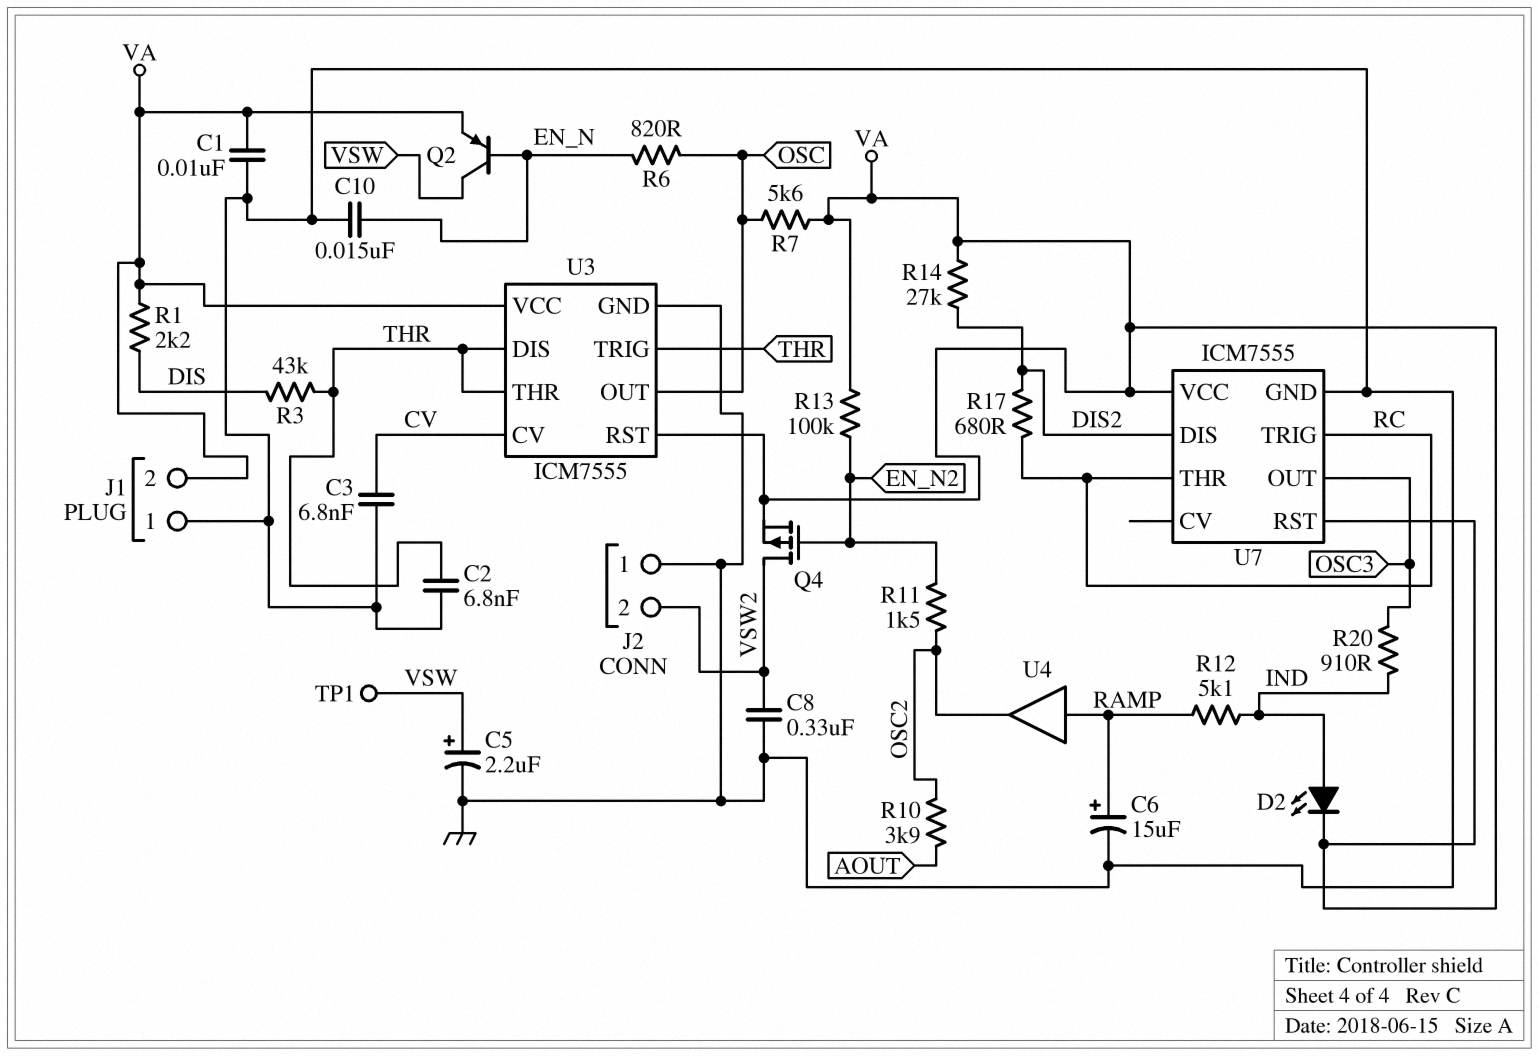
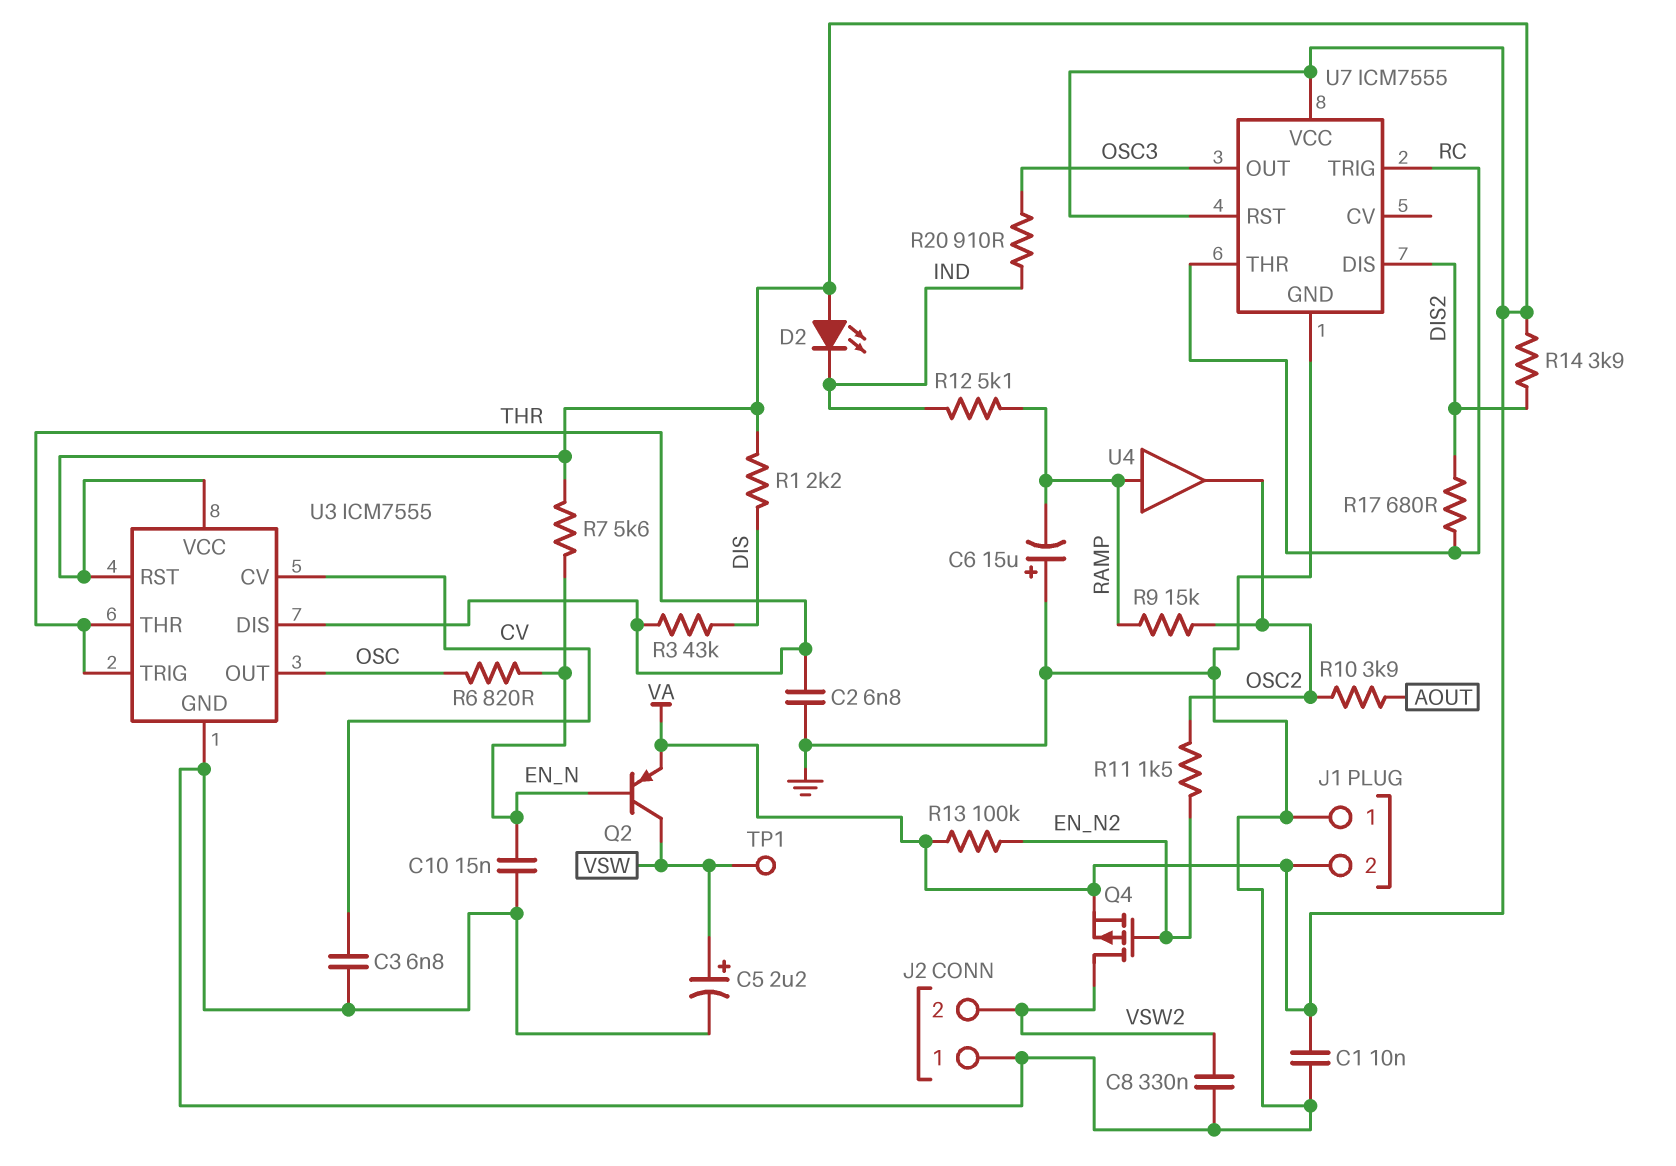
C6: 15uF (plus RAMP, minus GND) -> 15uF (plus GND, minus RAMP)
D2: LED (A IND, K VA) -> LED (A VA, K IND)
R7: 5.6k (OSC, VA) -> 5.6k (EN_N, VA)
R9: none -> 15k (OSC2, RAMP)
R14: 27k (DIS2, VA) -> 3.9k (DIS2, VA)

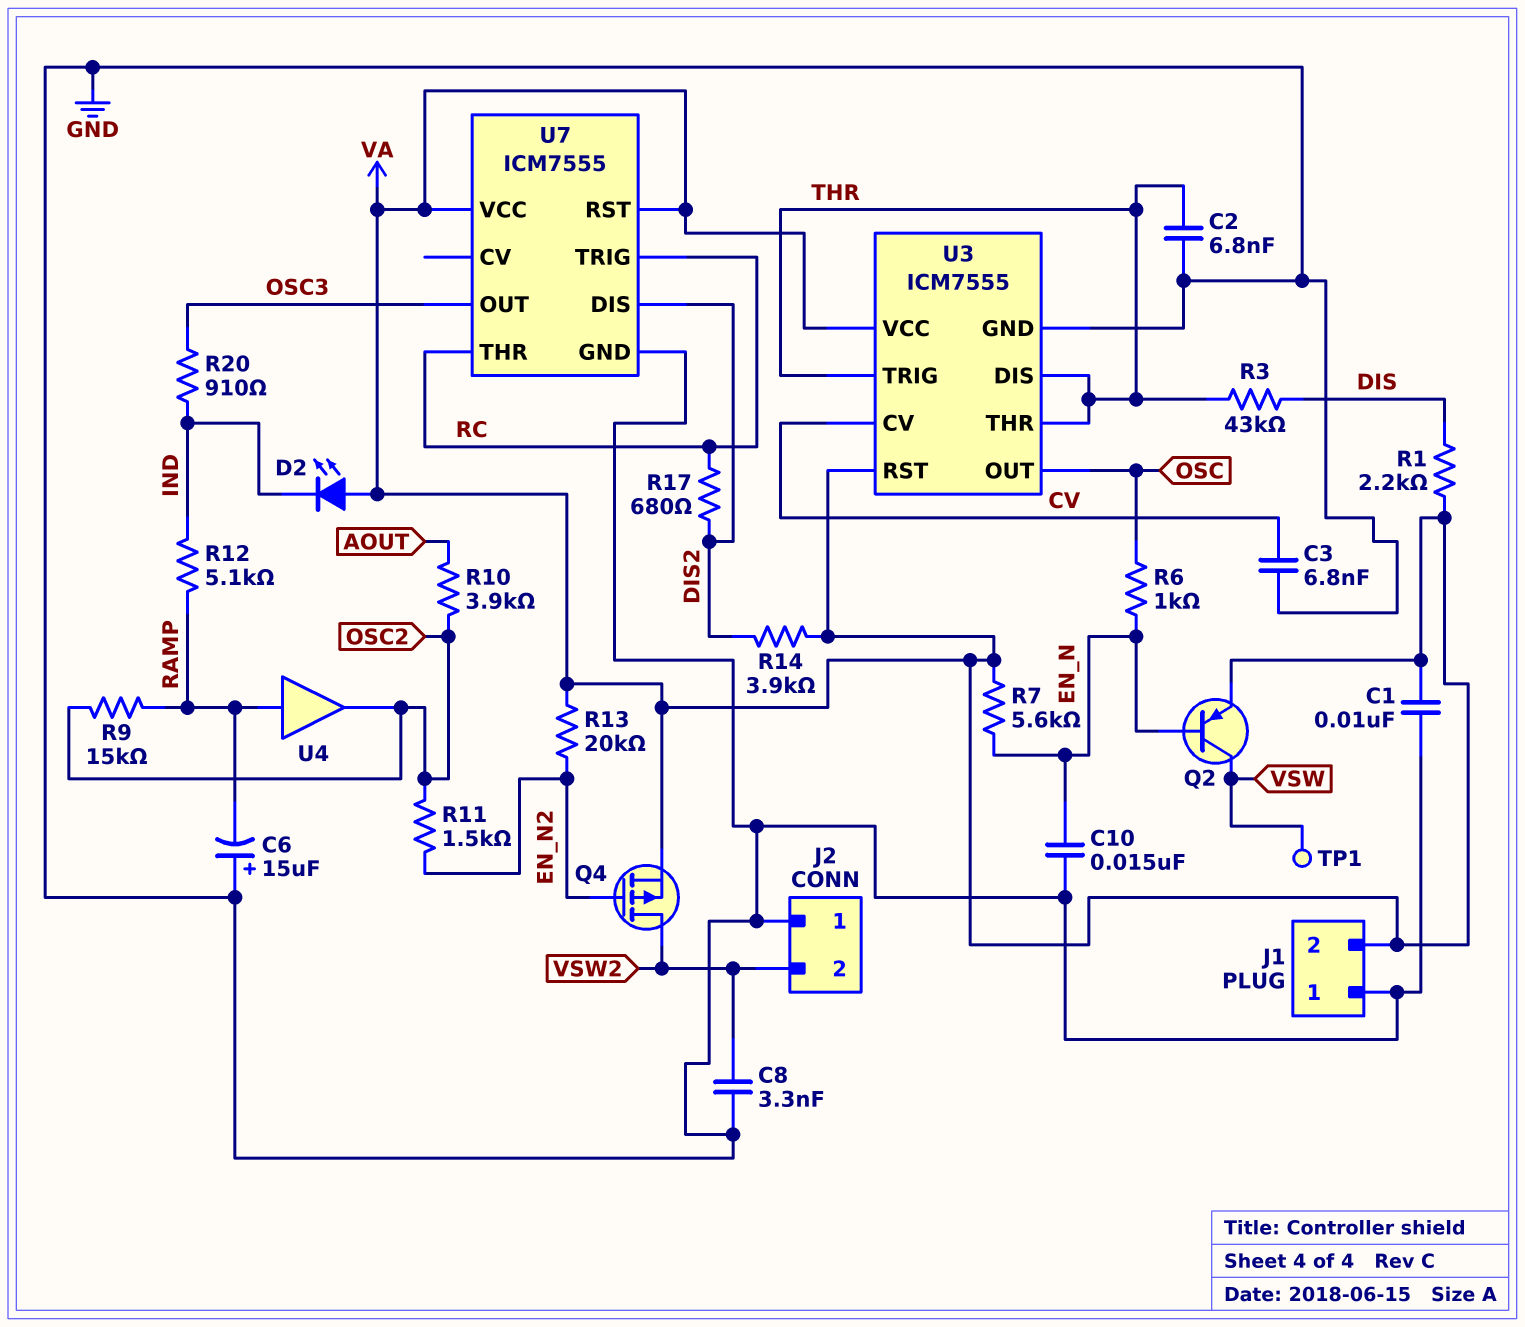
C5: 2.2uF (plus VSW, minus GND) -> none
C8: 330nF (GND, VSW2) -> 3.3nF (GND, VSW2)
R6: 820 (EN_N, OSC) -> 1k (EN_N, OSC)
R13: 100k (EN_N2, VA) -> 20k (EN_N2, VA)

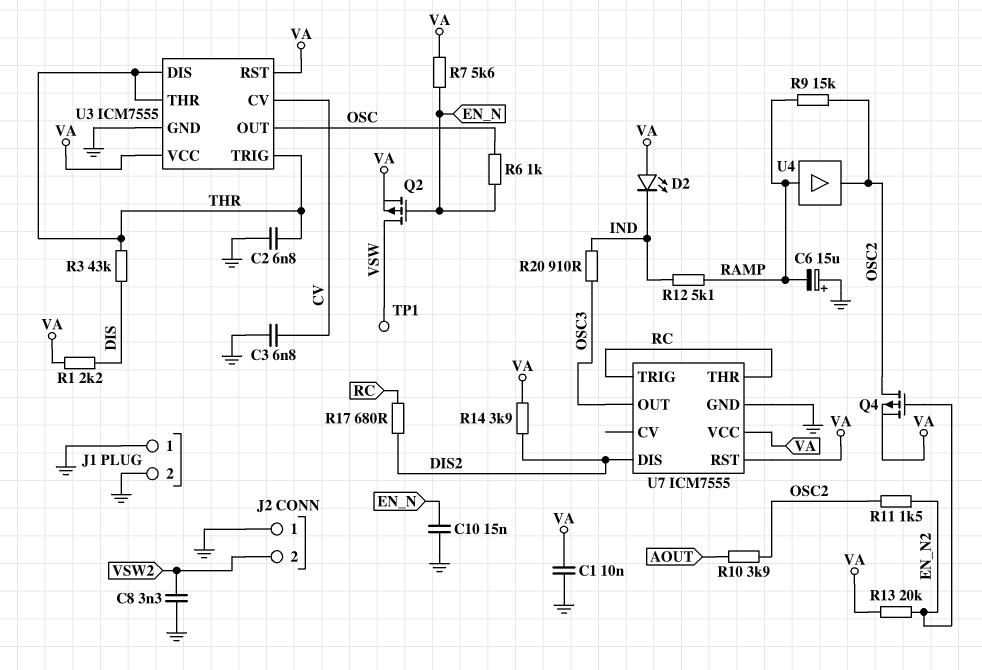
J1 pin 2: VA -> GND
Q2: PNP (B EN_N, C VSW, E VA) -> PMOS (G EN_N, D VSW, S VA)
Q4: PMOS (G EN_N2, D VSW2, S VA) -> PMOS (G EN_N2, D OSC2, S VA)

